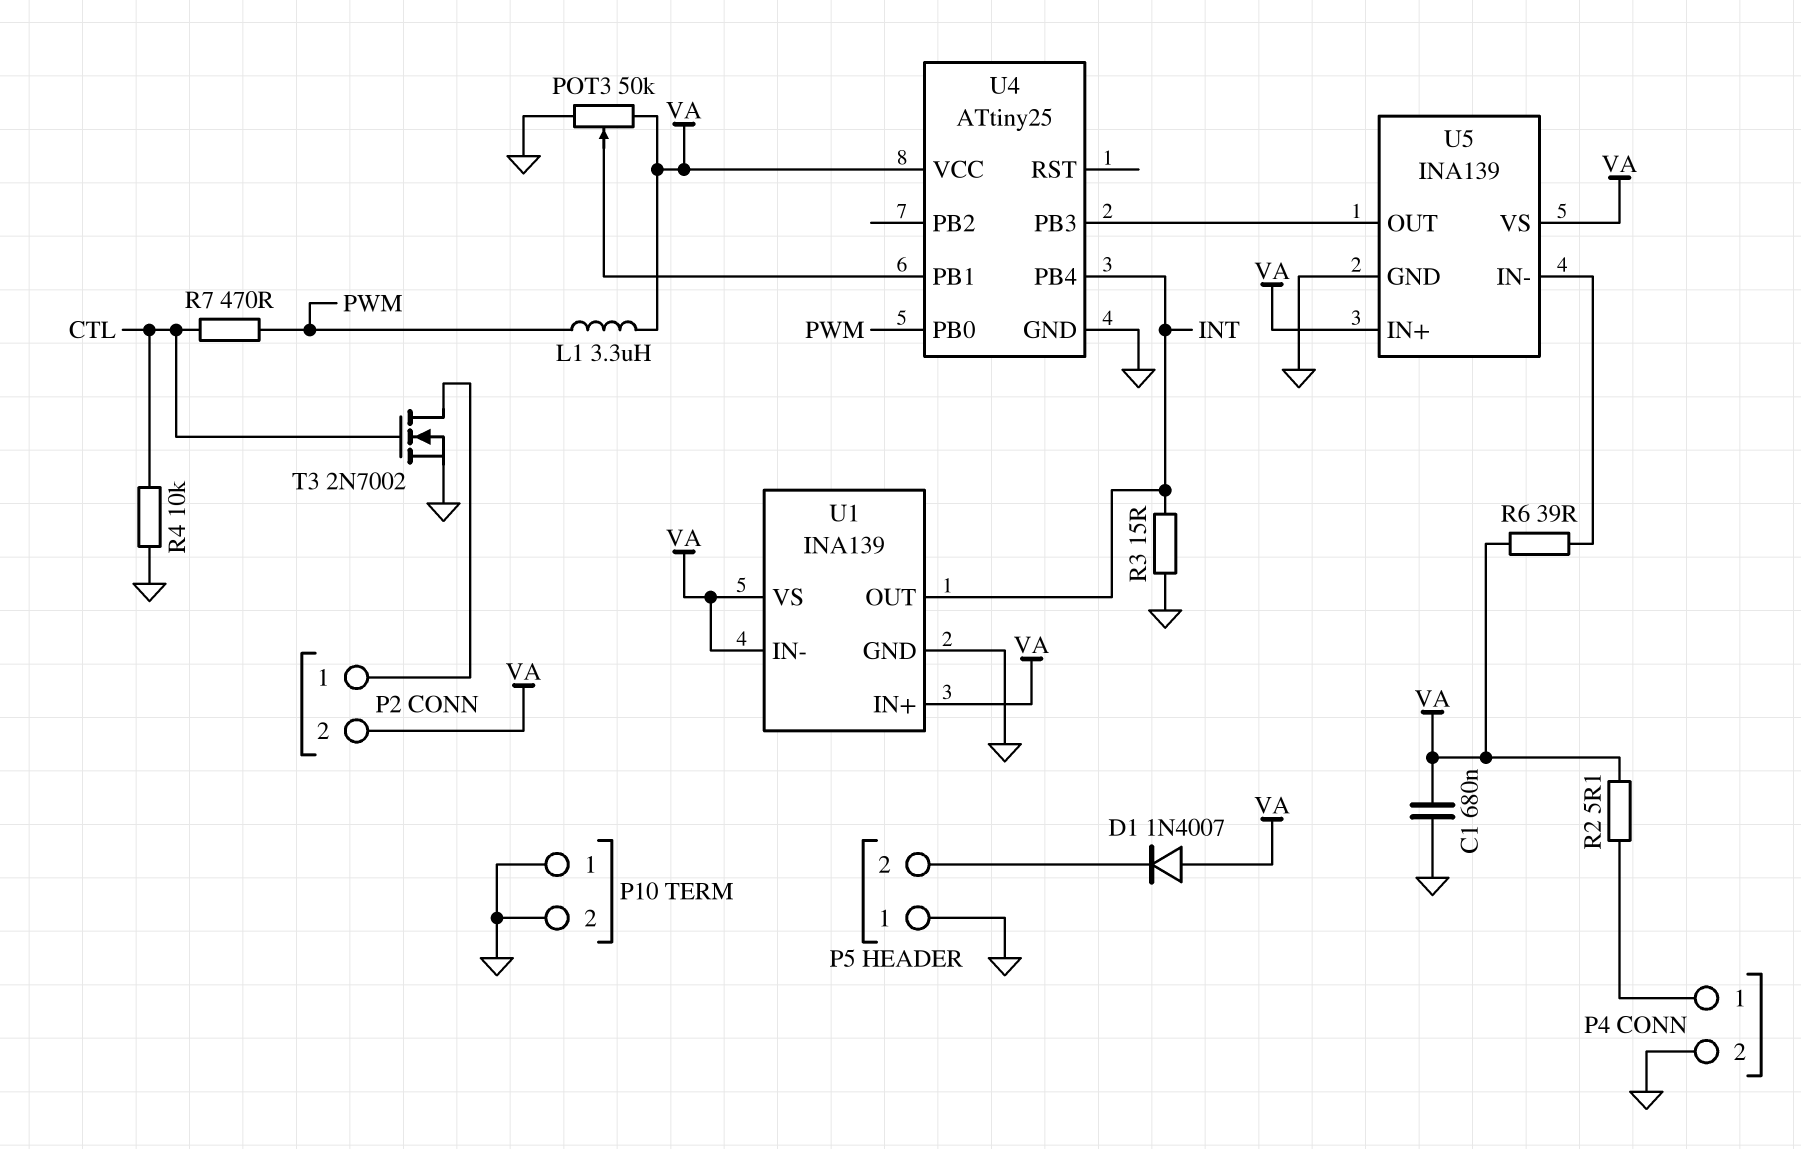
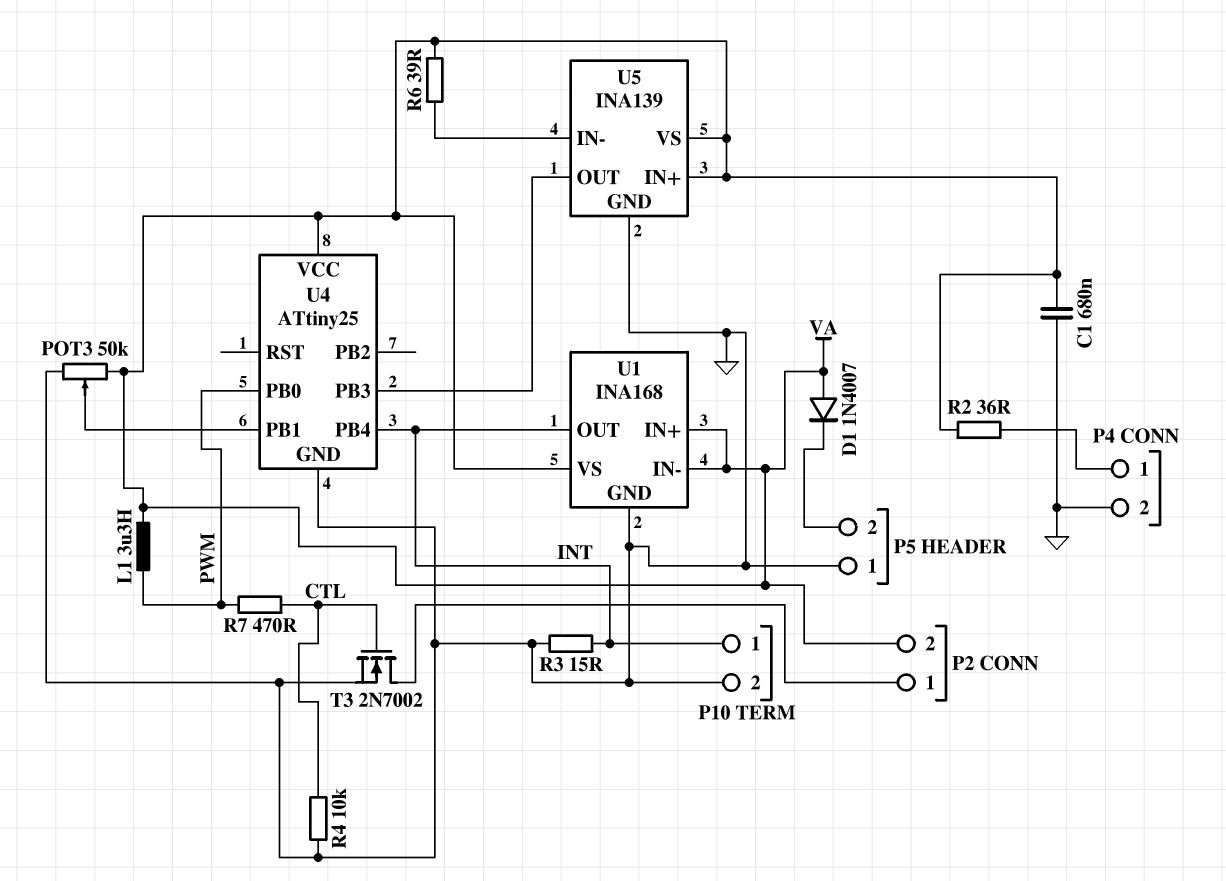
P10 pin 1: GND -> INT
R2: 5.1 (P4/1, VA) -> 36 (P4/1, VA)
U1: INA139 -> INA168

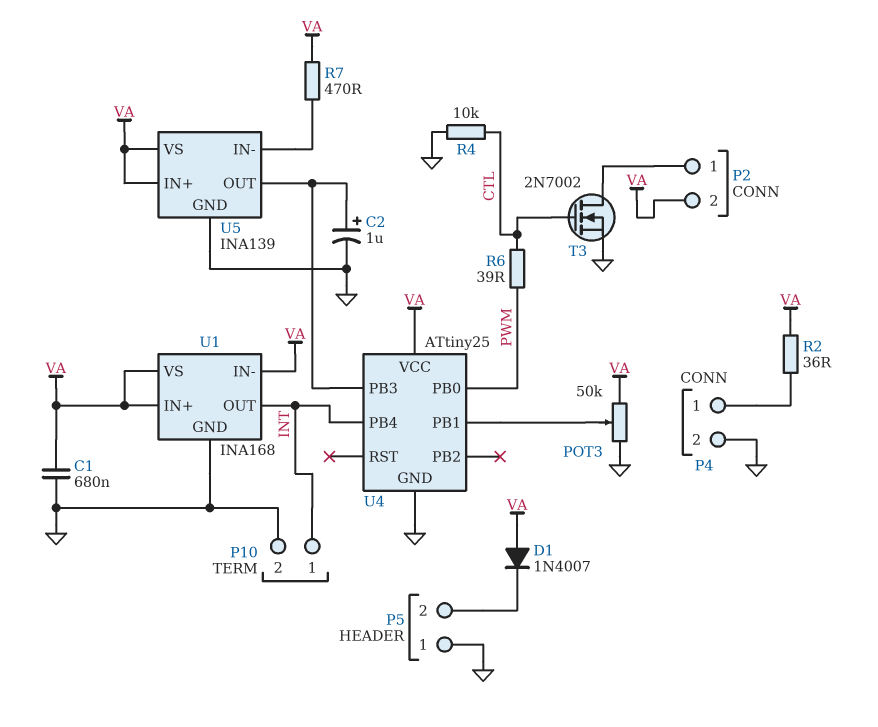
C2: none -> 1uF (plus U4/PB3, minus GND)
L1: 3.3uH (PWM, VA) -> none
R3: 15 (GND, INT) -> none
R6: 39 (U5/IN-, VA) -> 39 (CTL, PWM)
R7: 470 (CTL, PWM) -> 470 (U5/IN-, VA)

